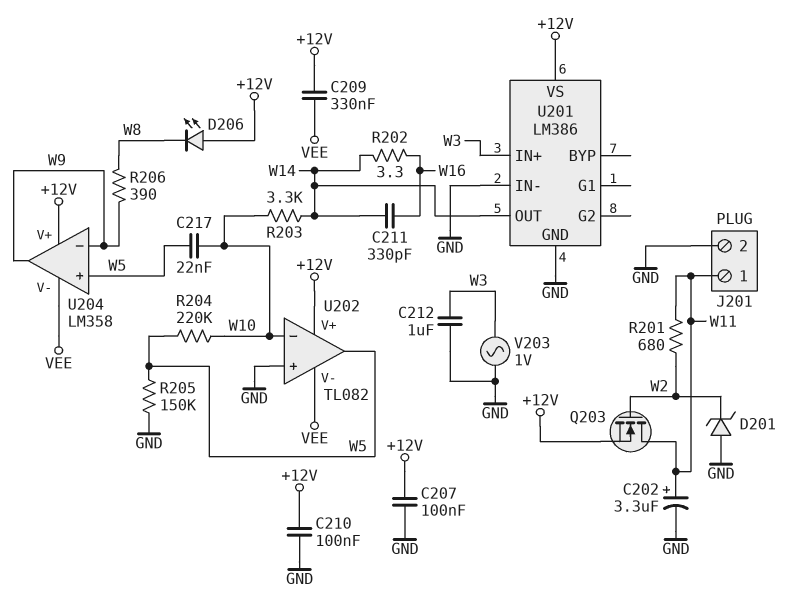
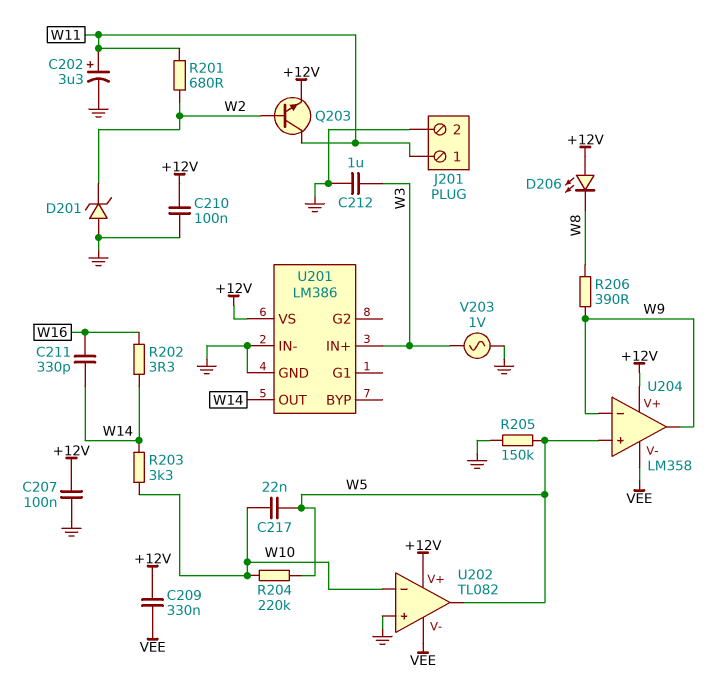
Q203: NMOS (G W2, D W11, S +12V) -> NPN (B W2, C W11, E +12V)

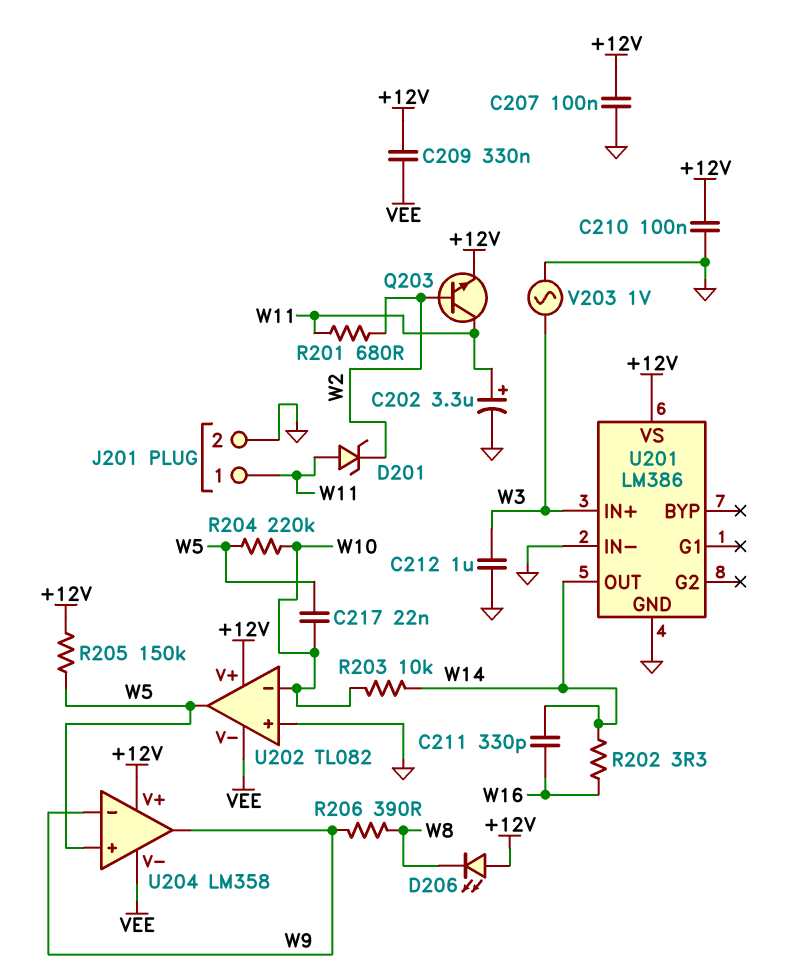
D201: zener (A GND, K W2) -> zener (A W11, K W2)
R203: 3.3k (W10, W14) -> 10k (W10, W14)
R205: 150k (GND, W5) -> 150k (+12V, W5)

